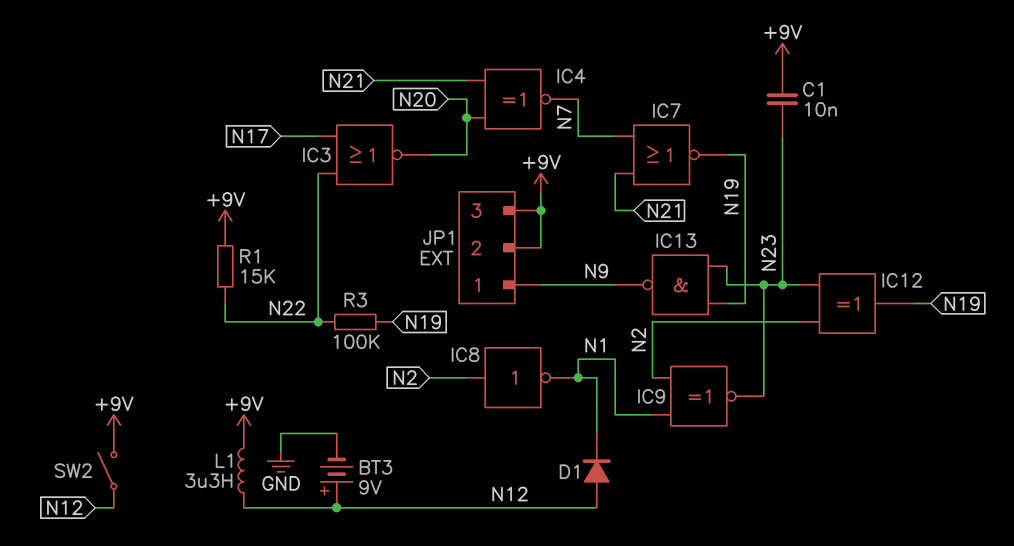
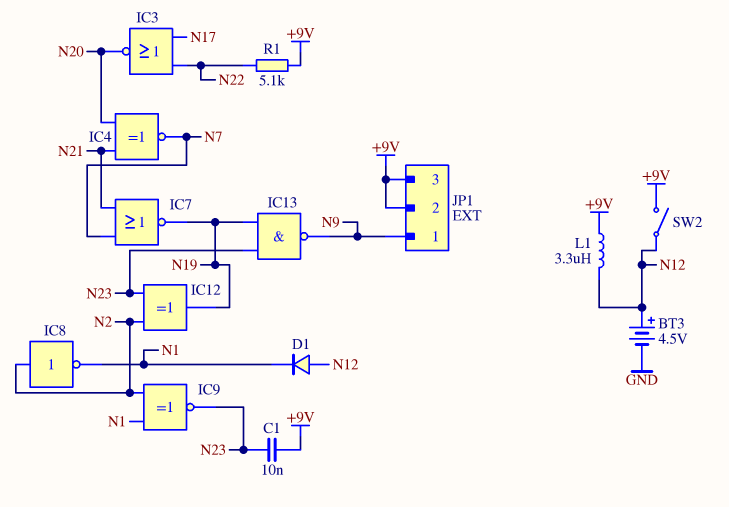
BT3: 9V (plus N12, minus GND) -> 4.5V (plus N12, minus GND)
R1: 15k (+9V, N22) -> 5.1k (+9V, N22)
R3: 100k (N19, N22) -> none

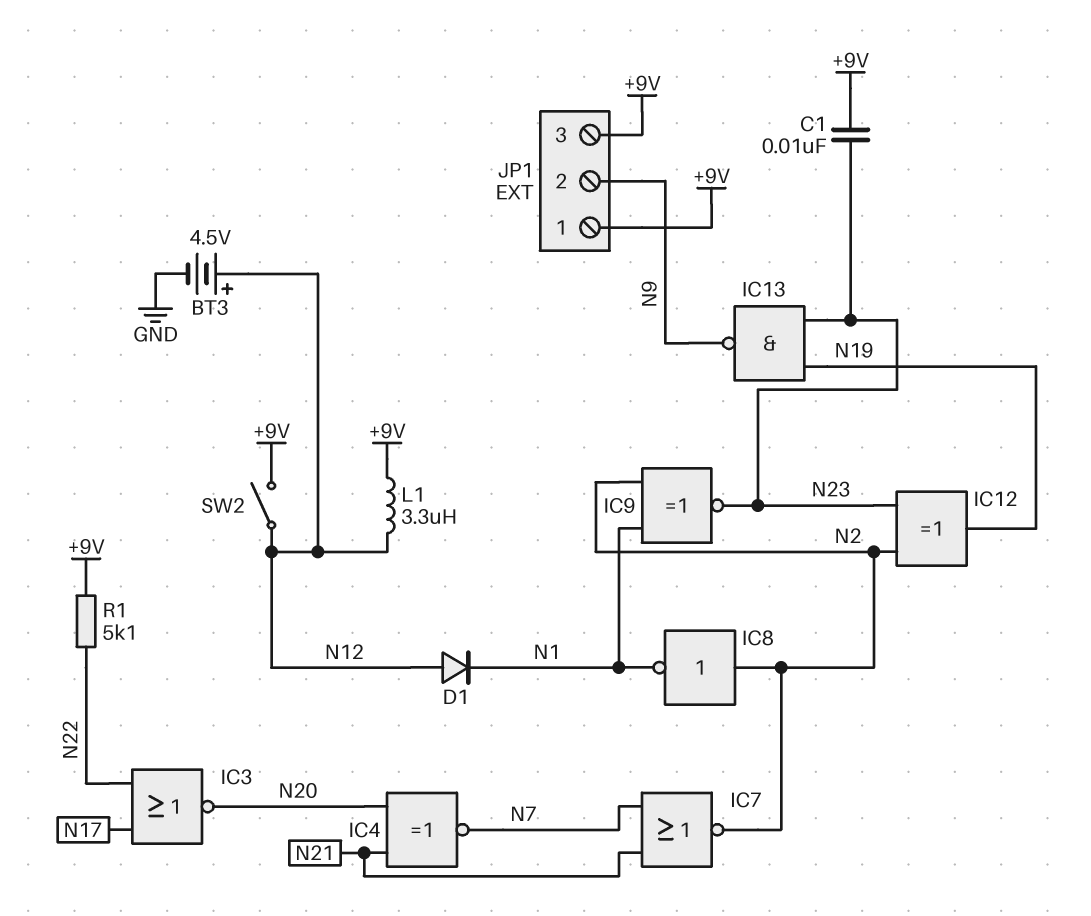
IC7: NOR (in N7, in N21, out N19) -> NOR (in N7, in N21, out N2)
JP1 pin 1: N9 -> +9V
JP1 pin 2: +9V -> N9

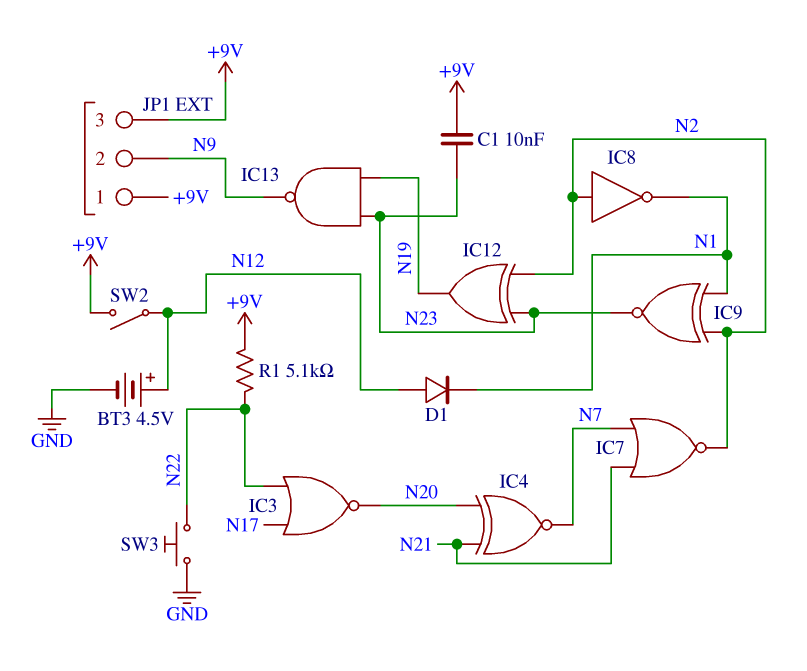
L1: 3.3uH (+9V, N12) -> none
SW3: none -> button (GND, N22)

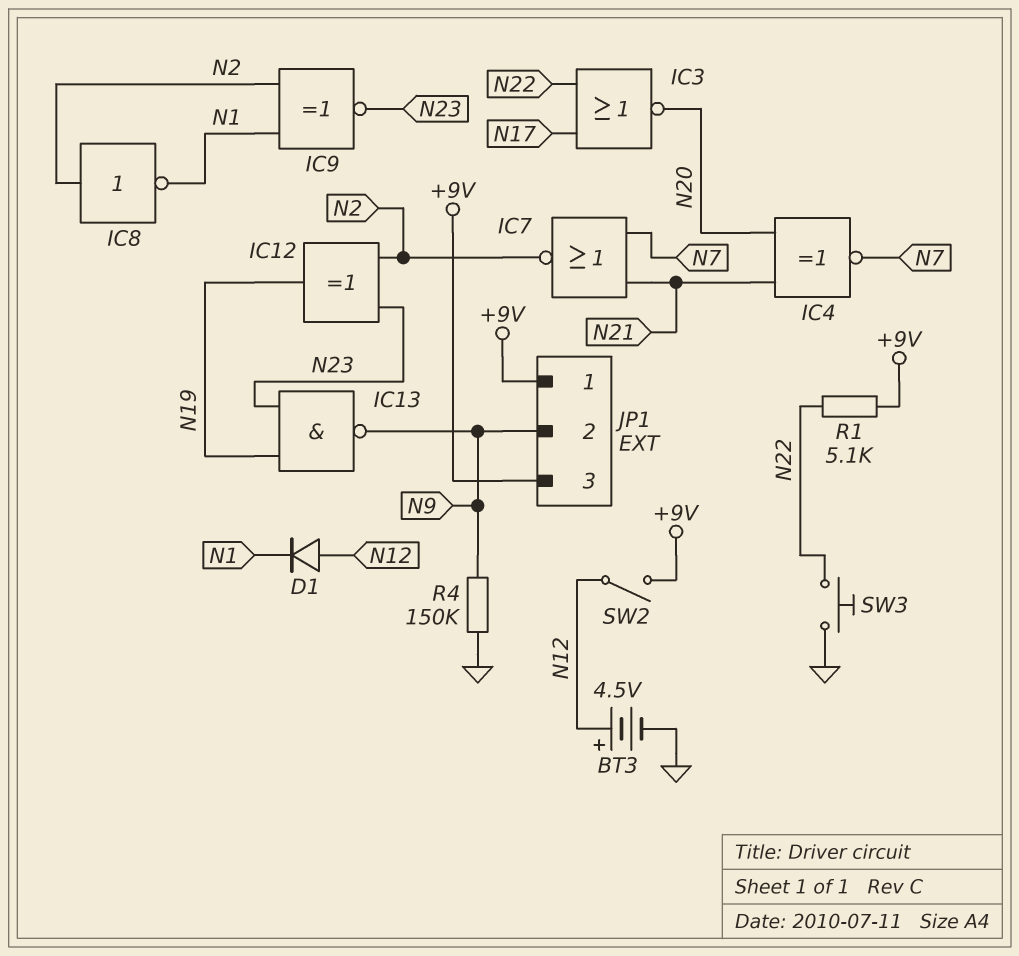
C1: 10nF (+9V, N23) -> none
R4: none -> 150k (GND, N9)

